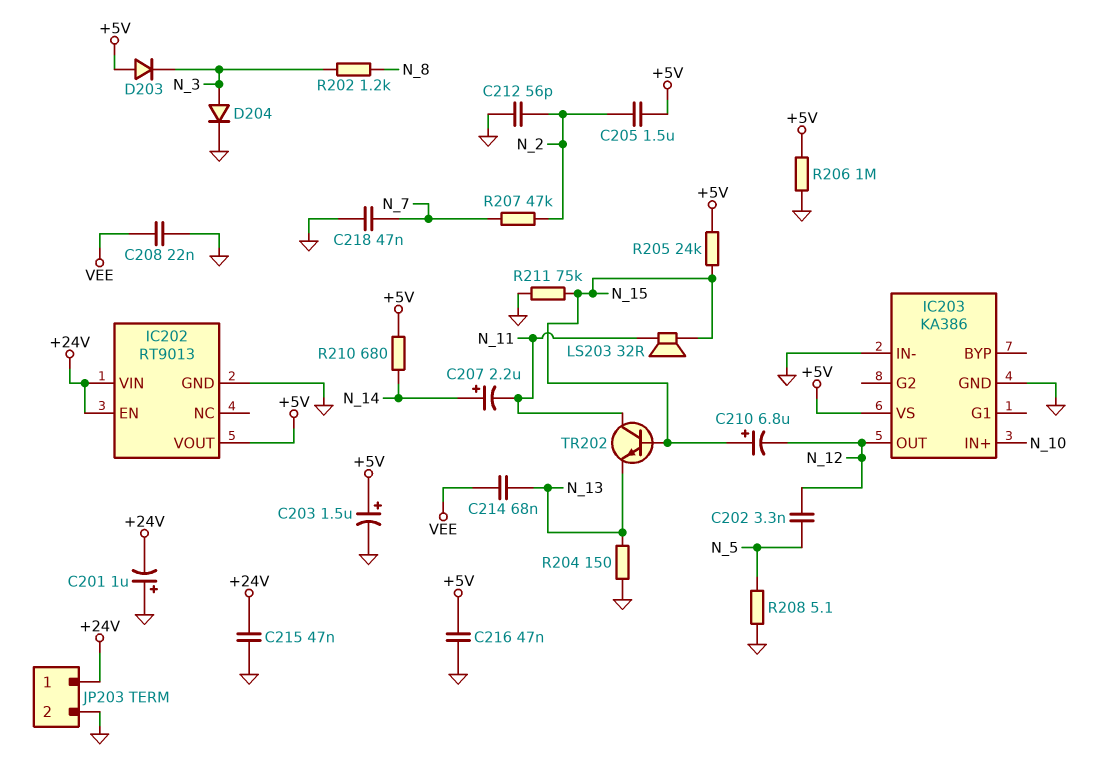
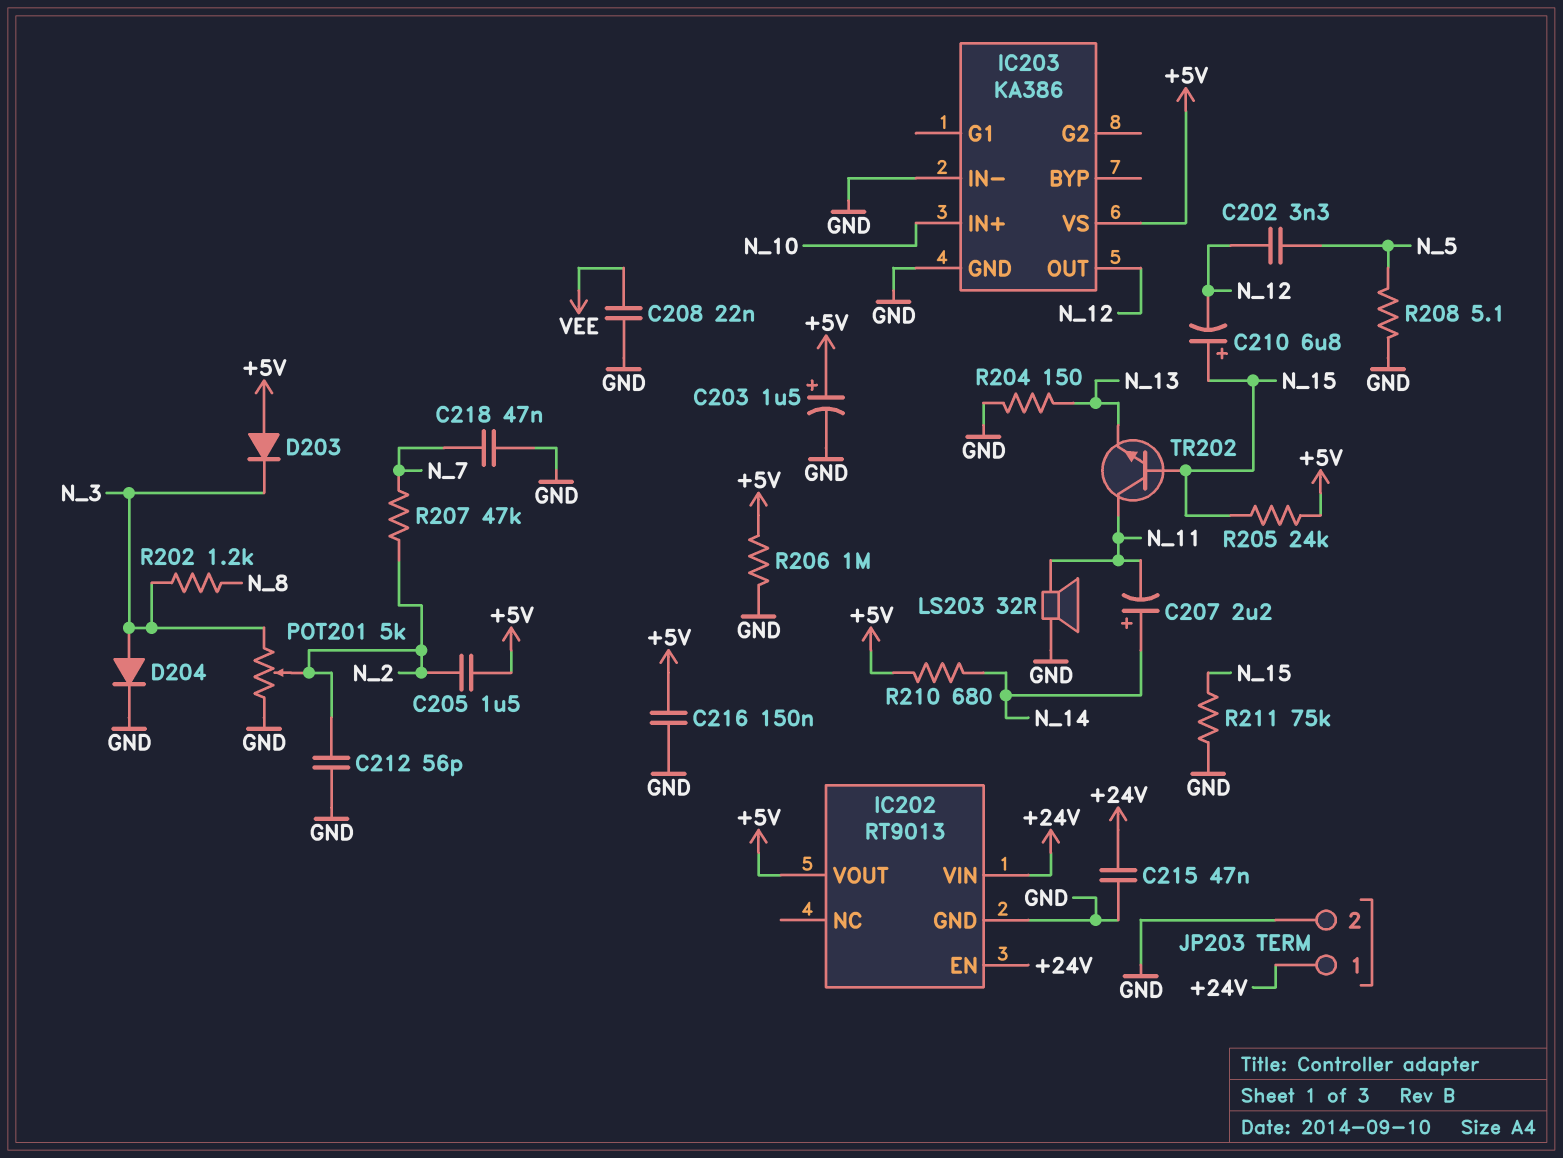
C201: 1uF (plus GND, minus +24V) -> none
C214: 68nF (N_13, VEE) -> none
C216: 47nF (+5V, GND) -> 150nF (+5V, GND)
LS203: speaker 32R (N_11, N_15) -> speaker 32R (GND, N_11)
POT201: none -> 5k (GND, N_3, wiper N_2)

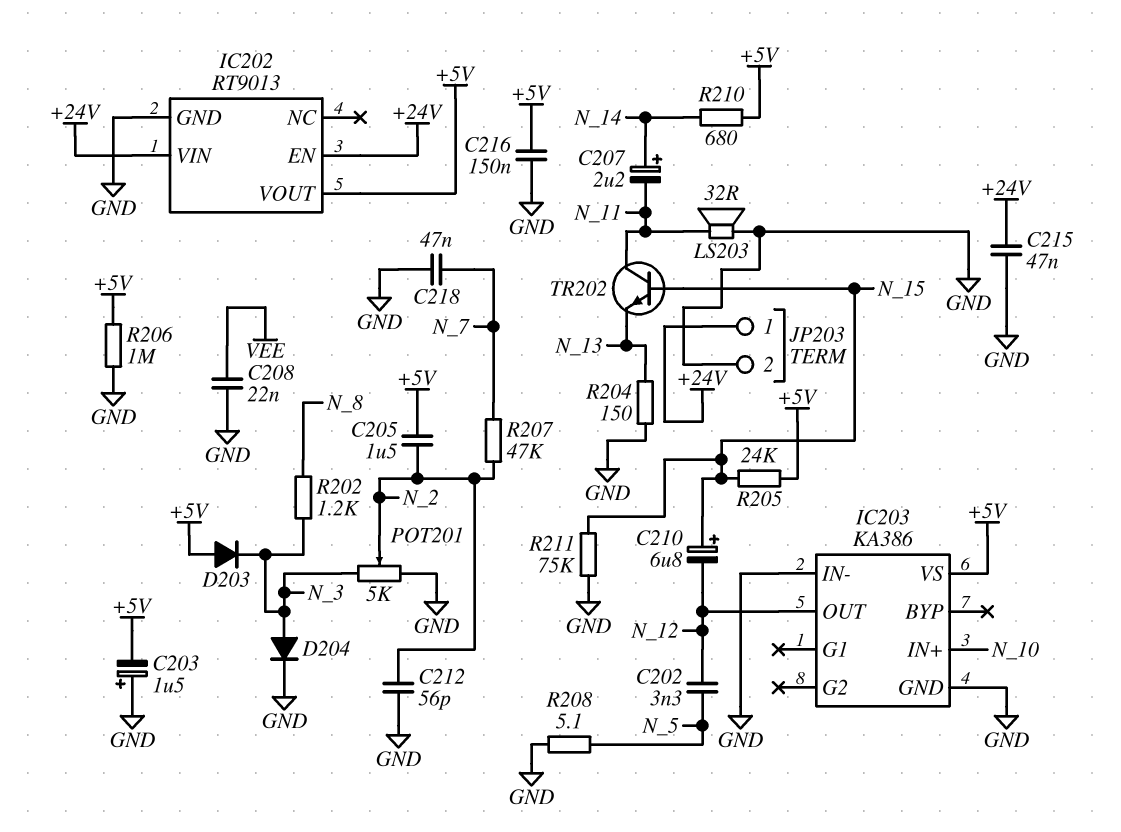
C203: 1.5uF (plus +5V, minus GND) -> 1.5uF (plus GND, minus +5V)

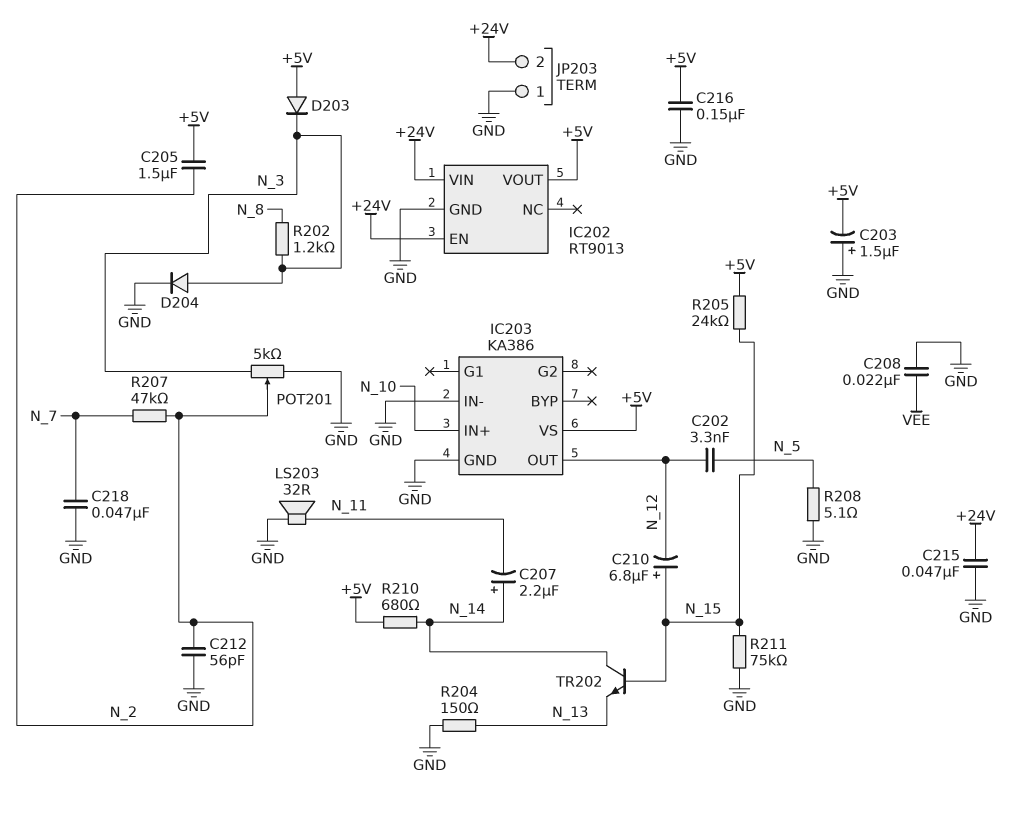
JP203 pin 1: +24V -> GND
JP203 pin 2: GND -> +24V
R206: 1M (+5V, GND) -> none
TR202: NPN (B N_15, C N_11, E N_13) -> NPN (B N_15, C N_14, E N_13)

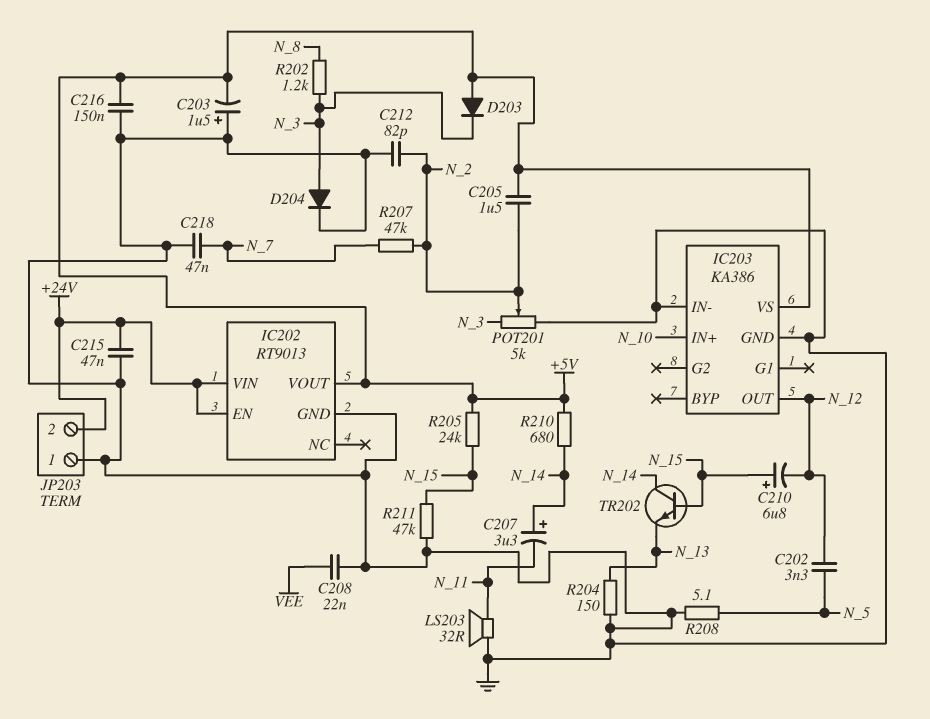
C207: 2.2uF (plus N_14, minus N_11) -> 3.3uF (plus N_14, minus N_11)
C212: 56pF (GND, N_2) -> 82pF (GND, N_2)
R211: 75k (GND, N_15) -> 47k (GND, N_15)

